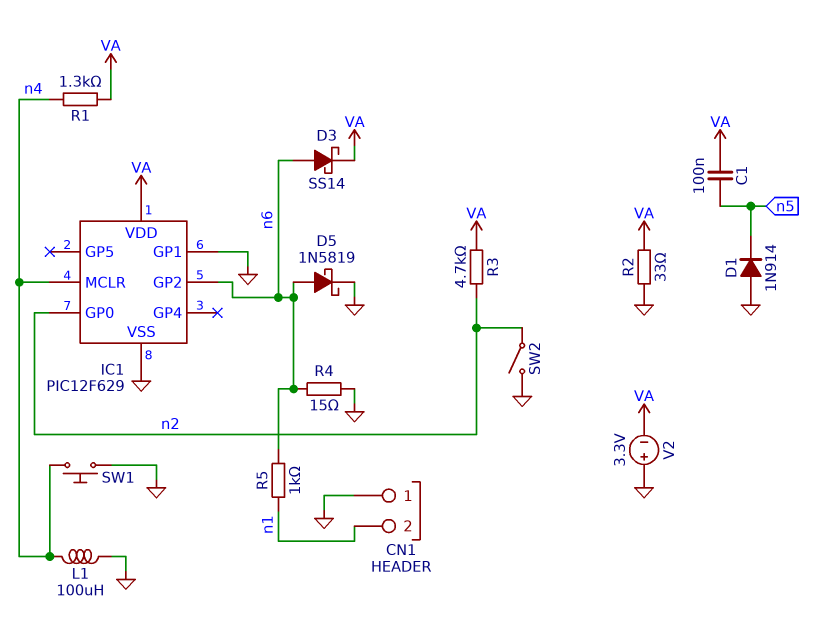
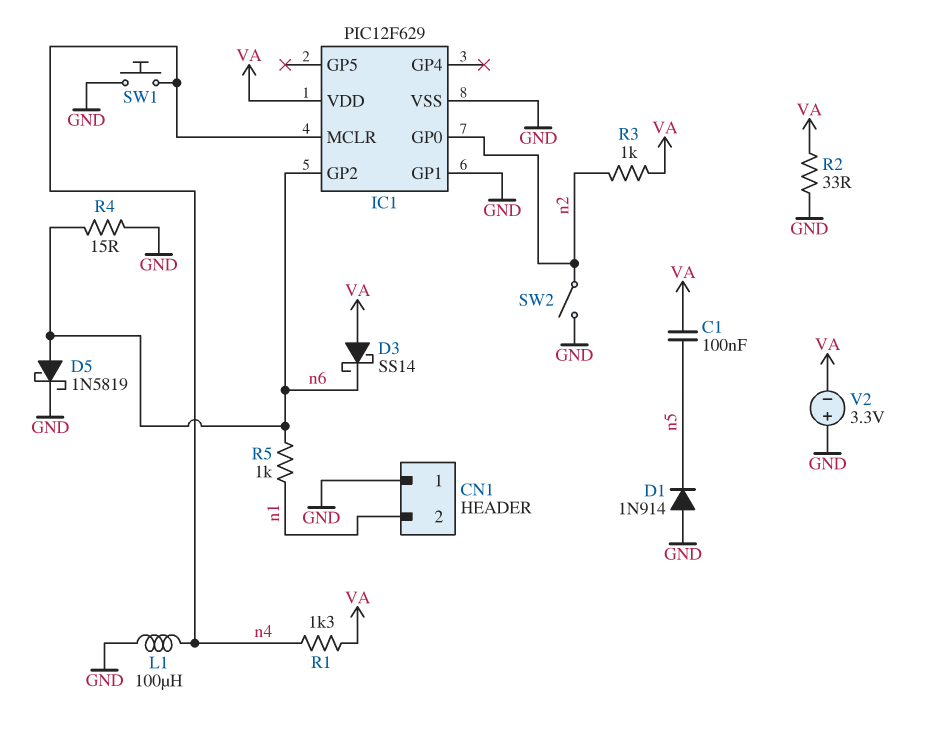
D3: schottky SS14 (A n6, K VA) -> schottky SS14 (A VA, K n6)
R3: 4.7k (VA, n2) -> 1k (VA, n2)

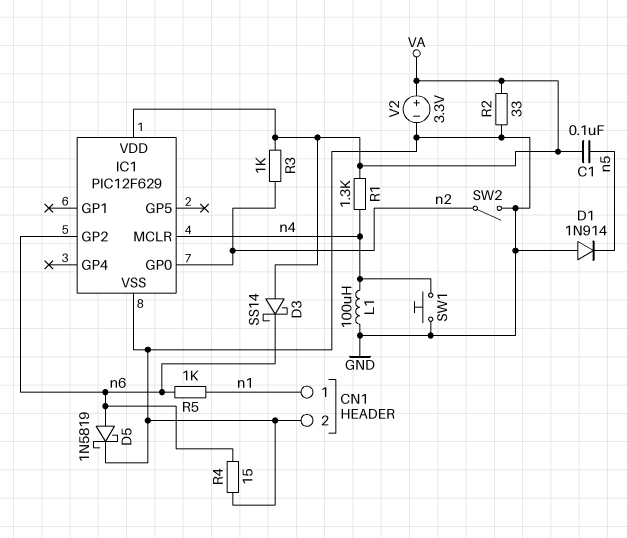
CN1 pin 1: GND -> n1
CN1 pin 2: n1 -> GND
IC1 pin GP1: GND -> none
V2: 3.3V (plus GND, minus VA) -> 3.3V (plus VA, minus GND)

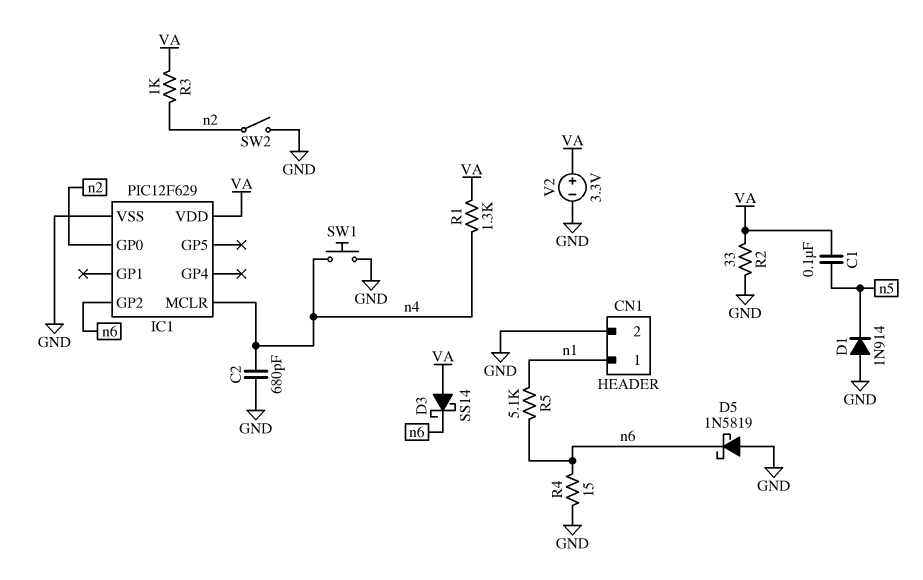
C2: none -> 680pF (GND, n4)
D5: schottky 1N5819 (A n6, K GND) -> schottky 1N5819 (A GND, K n6)
L1: 100uH (GND, n4) -> none
R5: 1k (n1, n6) -> 5.1k (n1, n6)

